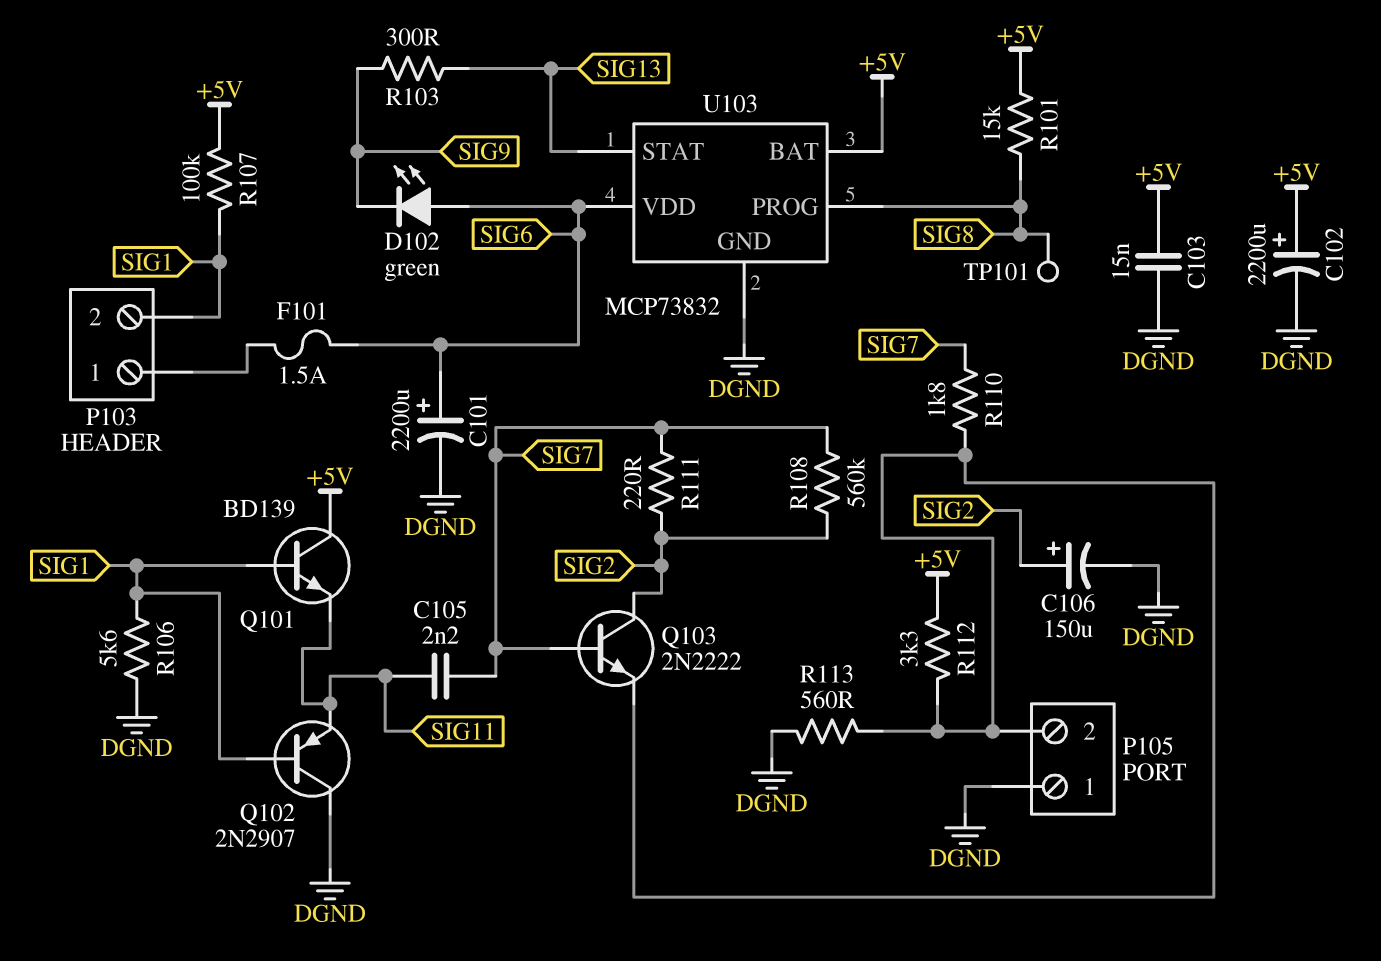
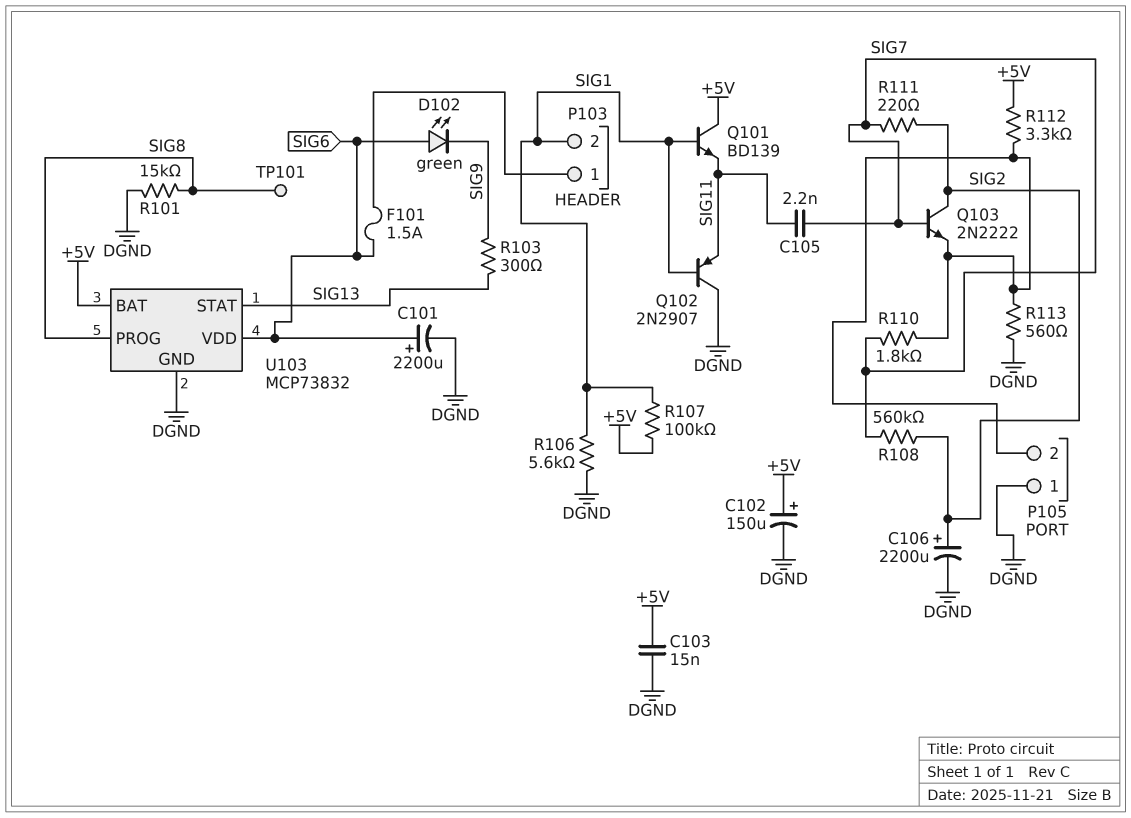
C102: 2200uF (plus +5V, minus DGND) -> 150uF (plus +5V, minus DGND)
C106: 150uF (plus SIG2, minus DGND) -> 2200uF (plus SIG2, minus DGND)
R101: 15k (+5V, SIG8) -> 15k (DGND, SIG8)

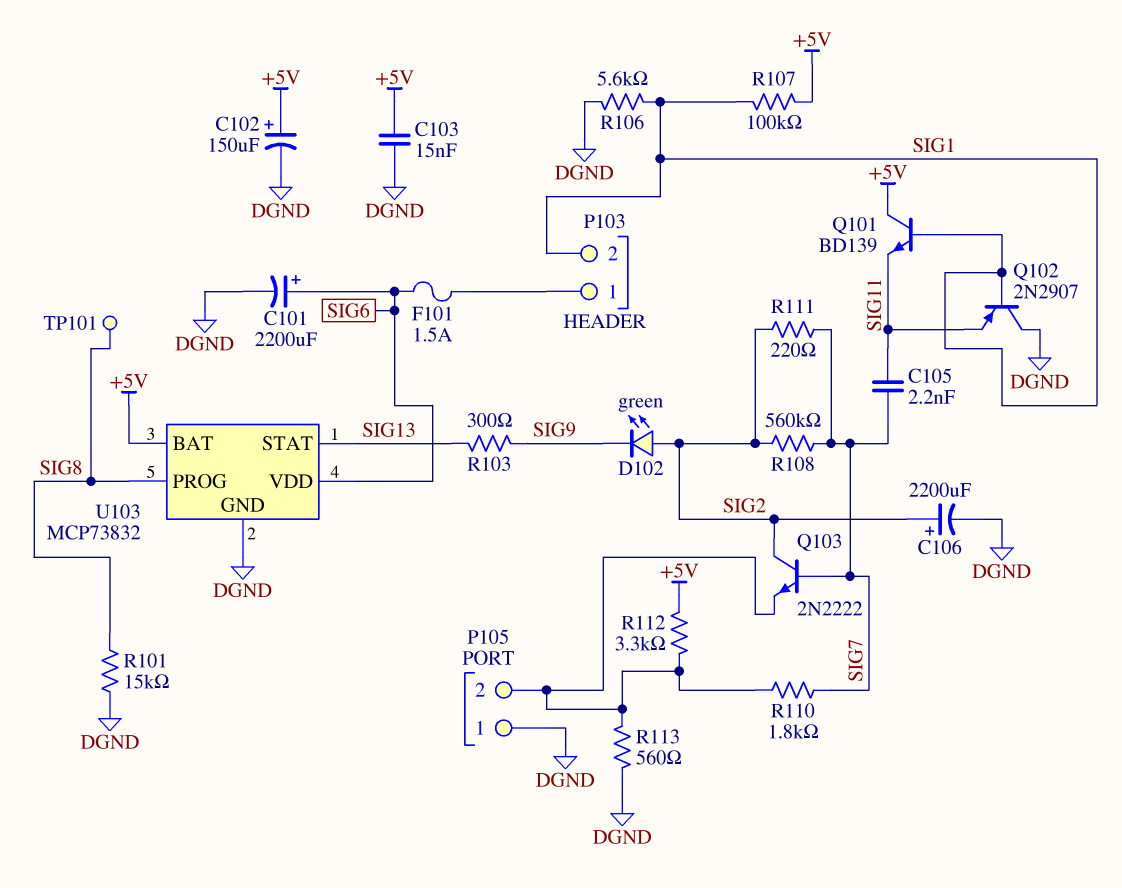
D102: LED green (A SIG6, K SIG9) -> LED green (A SIG2, K SIG9)

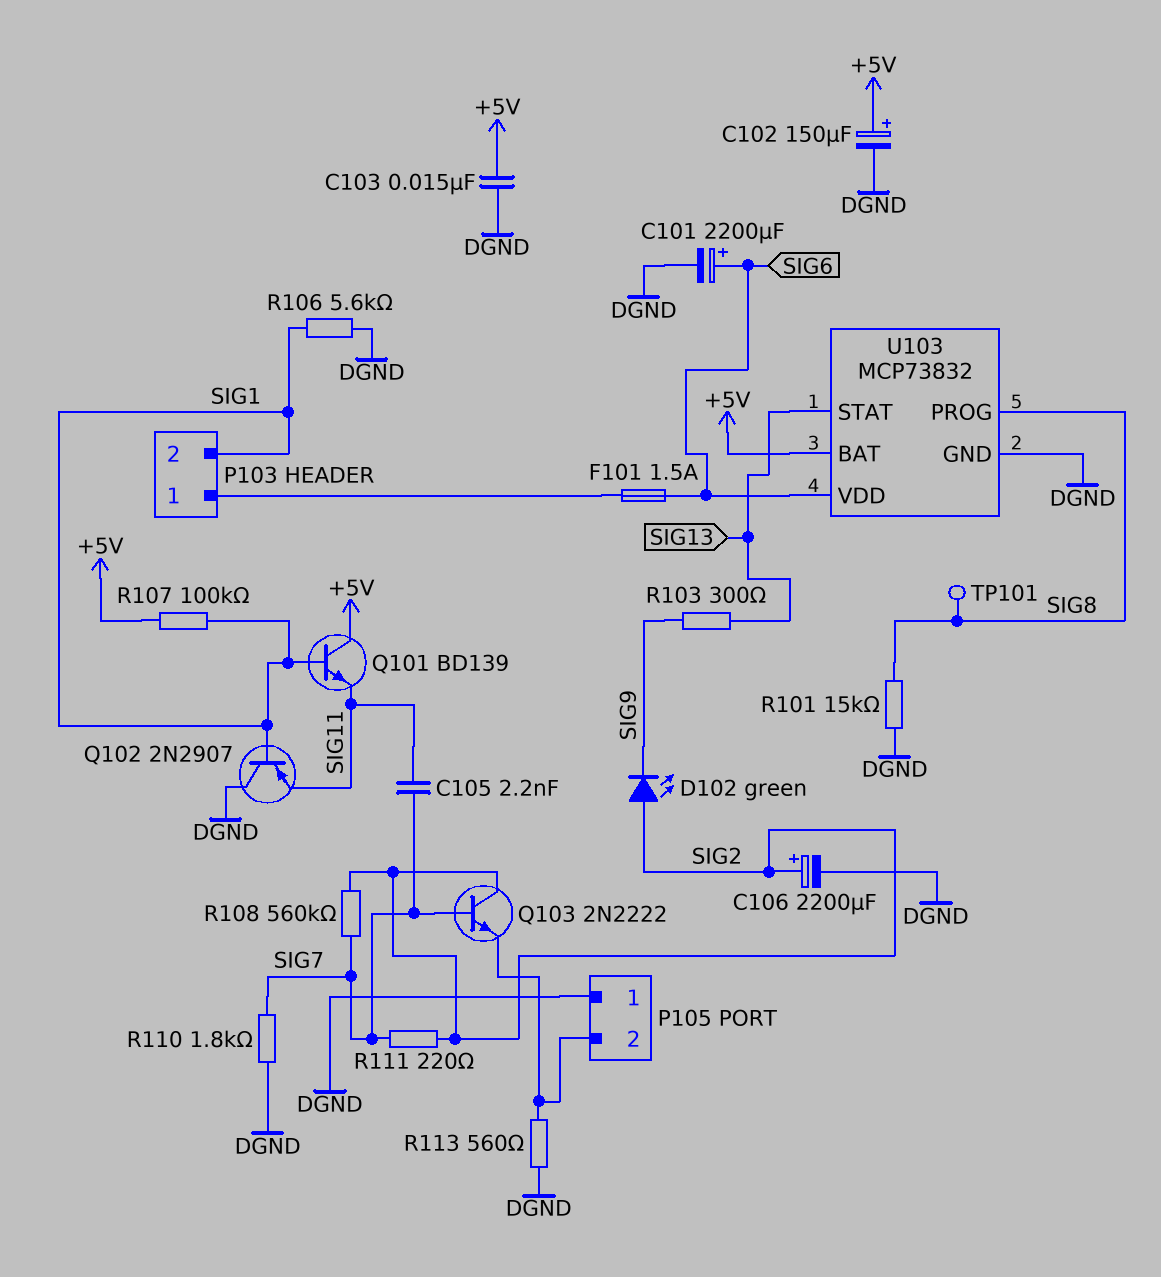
R110: 1.8k (P105/2, SIG7) -> 1.8k (DGND, SIG7)
R112: 3.3k (+5V, P105/2) -> none

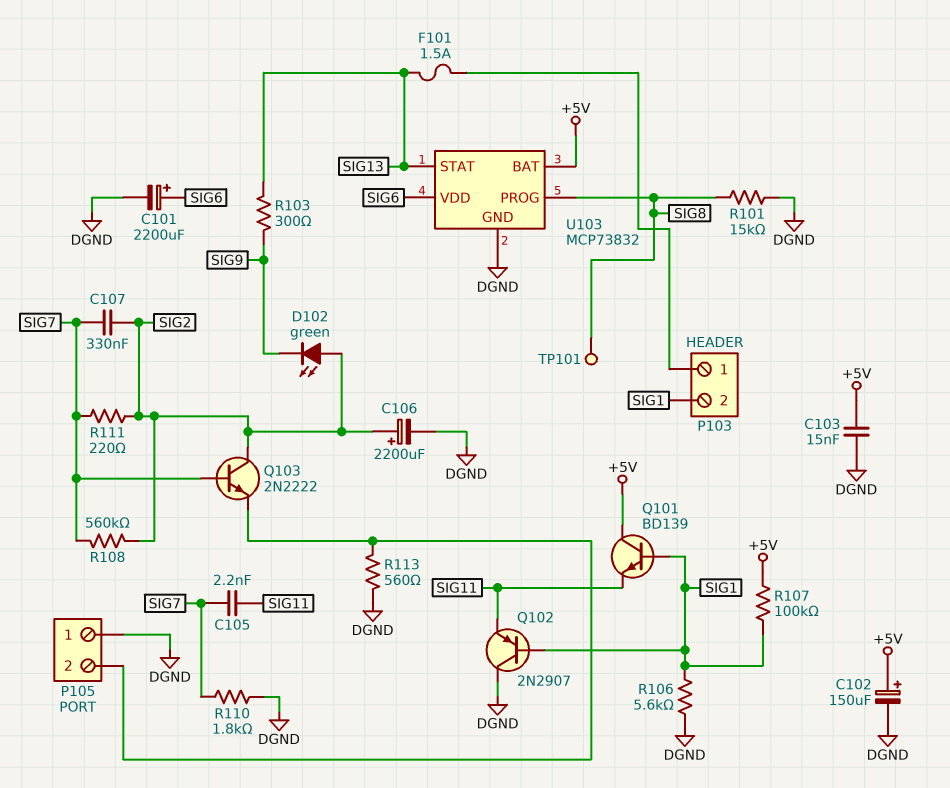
C107: none -> 330nF (SIG2, SIG7)
F101: 1.5A (P103/1, SIG6) -> 1.5A (P103/1, SIG13)

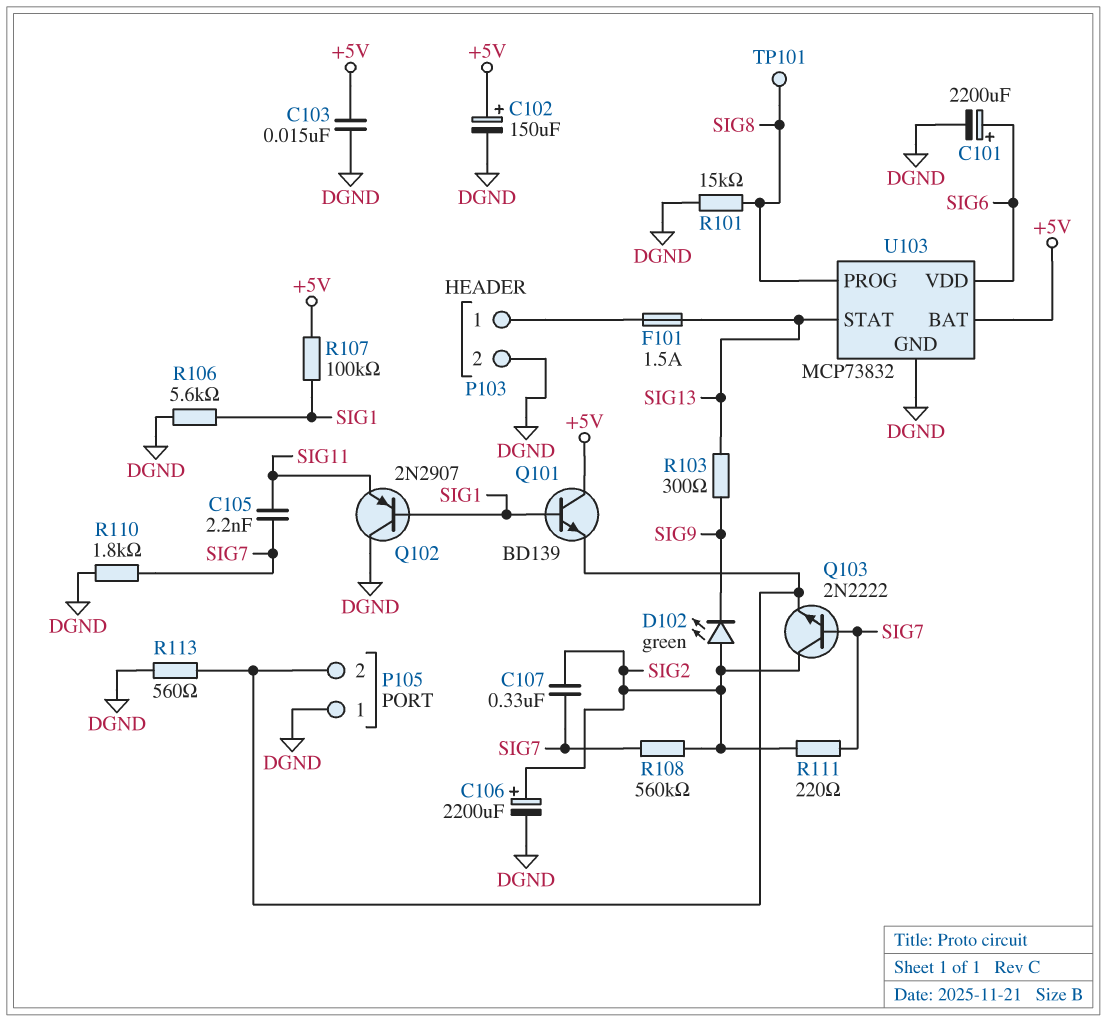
P103 pin 2: SIG1 -> DGND
Q101: NPN BD139 (B SIG1, C +5V, E SIG11) -> NPN BD139 (B SIG1, C +5V, E P105/2)

